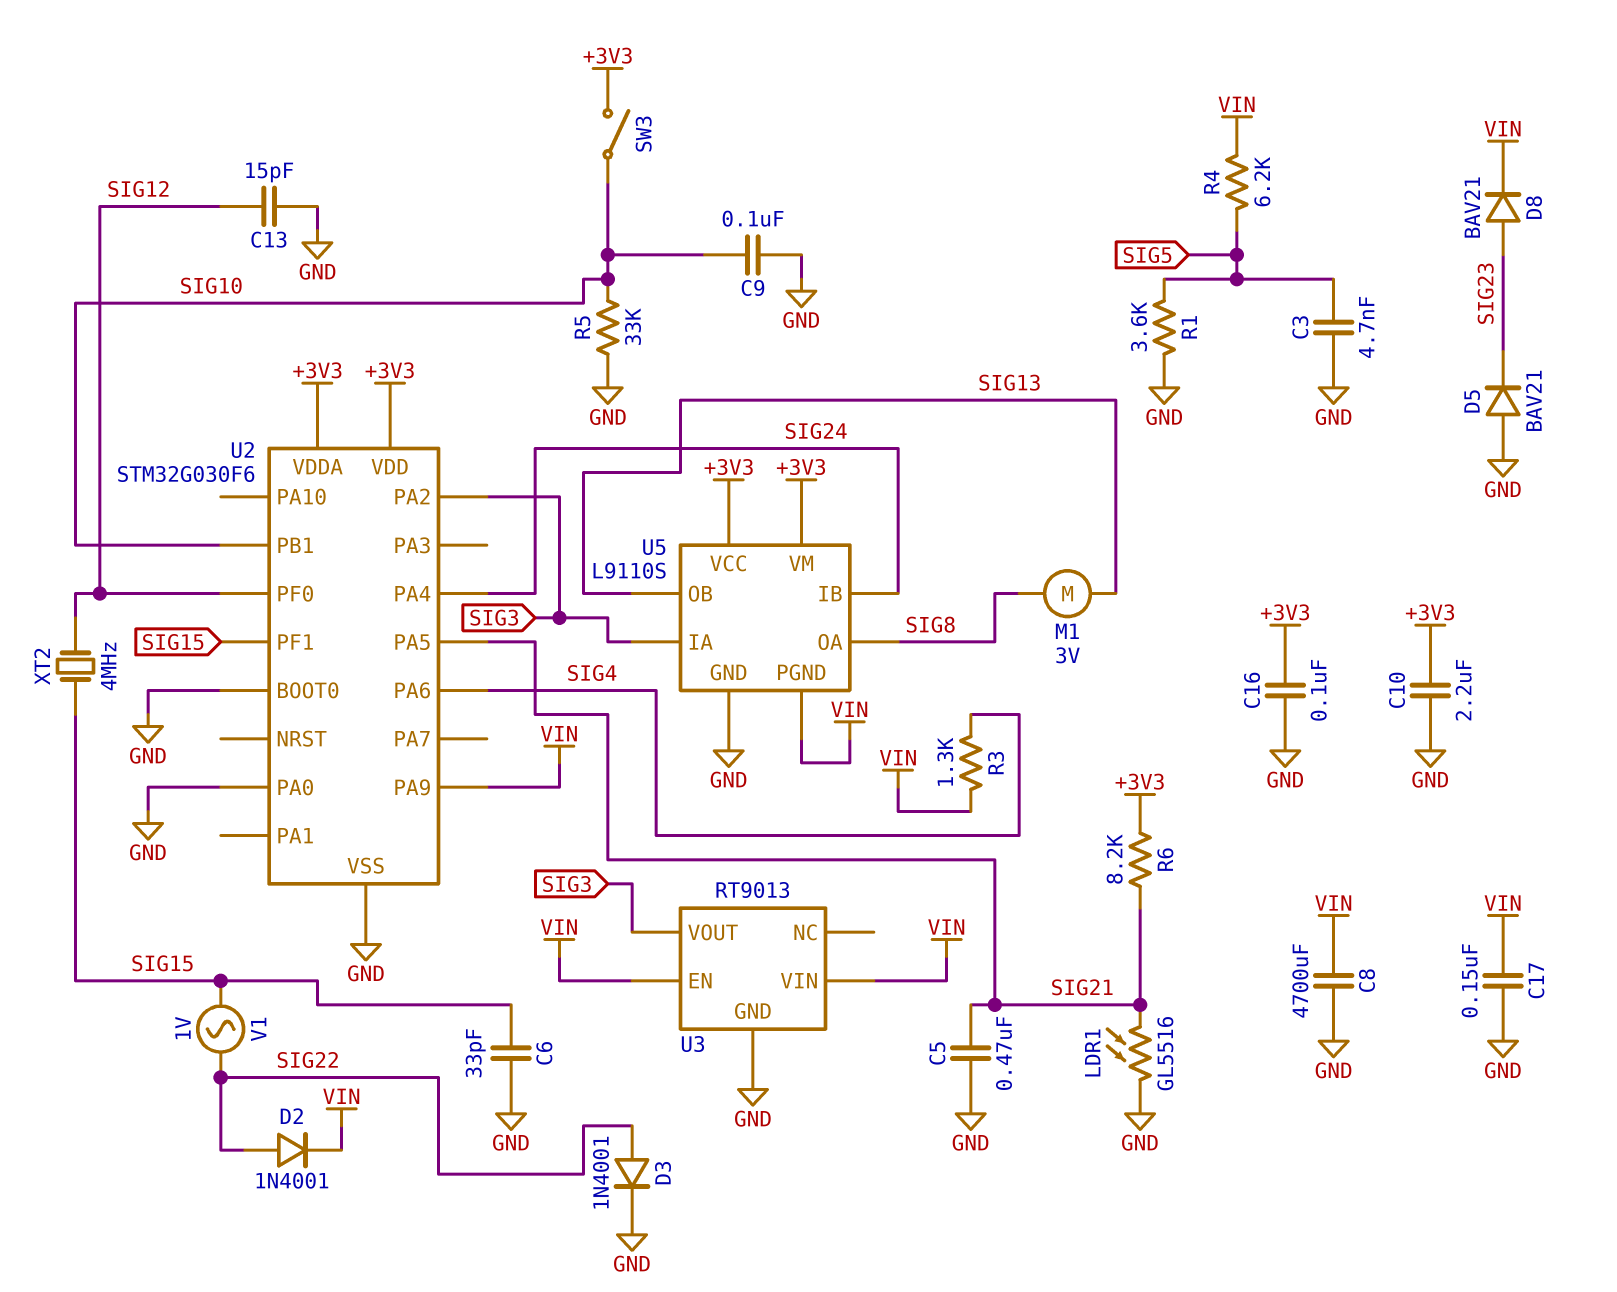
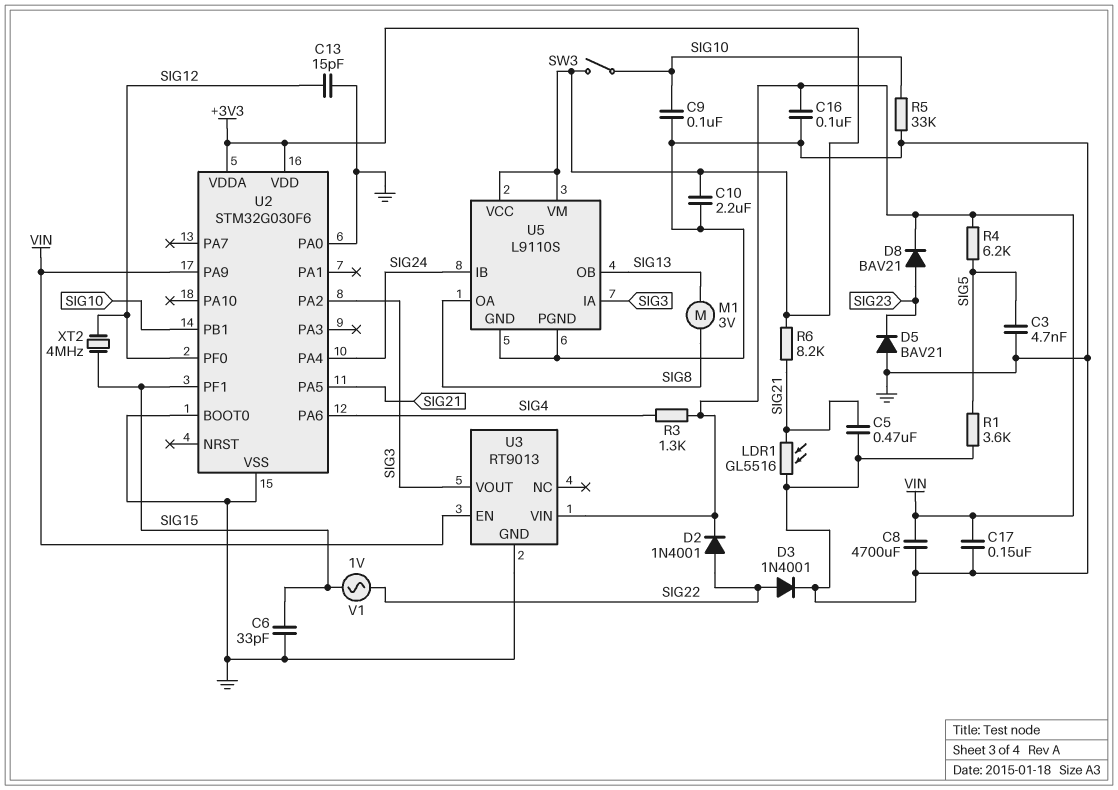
C16: 100nF (+3V3, GND) -> 100nF (GND, VIN)
U5 pin PGND: VIN -> GND

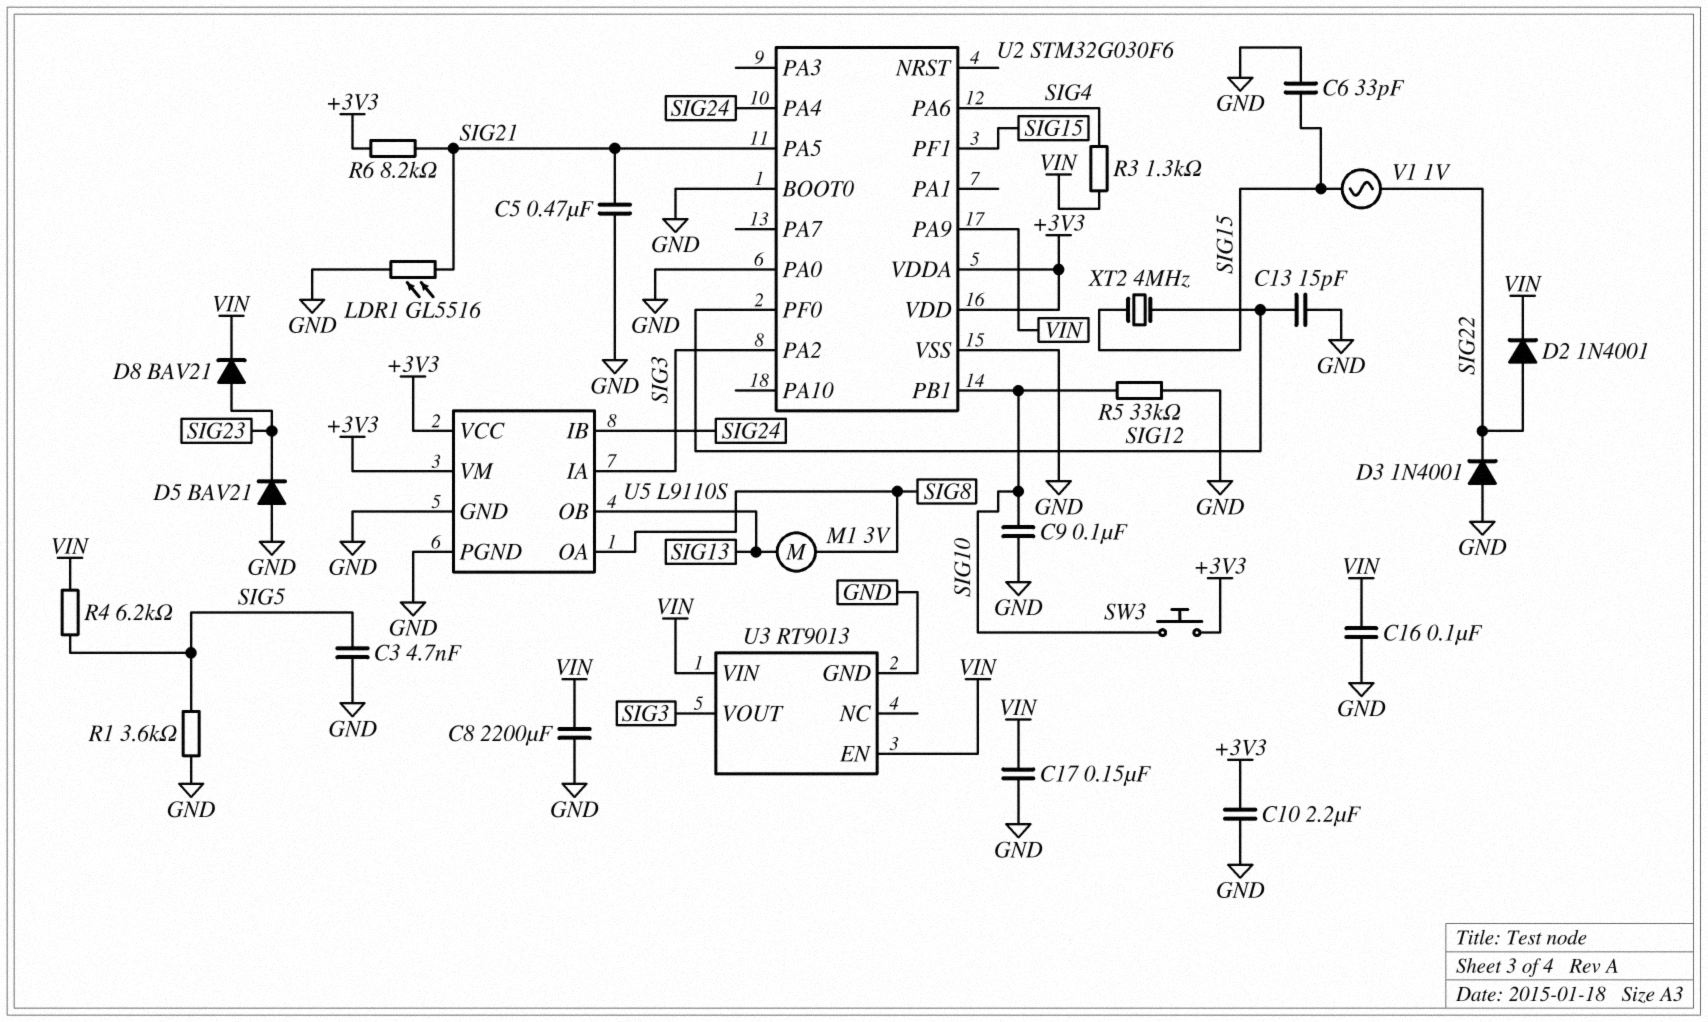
C8: 4700uF (GND, VIN) -> 2200uF (GND, VIN)
D3: diode 1N4001 (A SIG22, K GND) -> diode 1N4001 (A GND, K SIG22)
SW3: switch (+3V3, SIG10) -> button (+3V3, SIG10)

